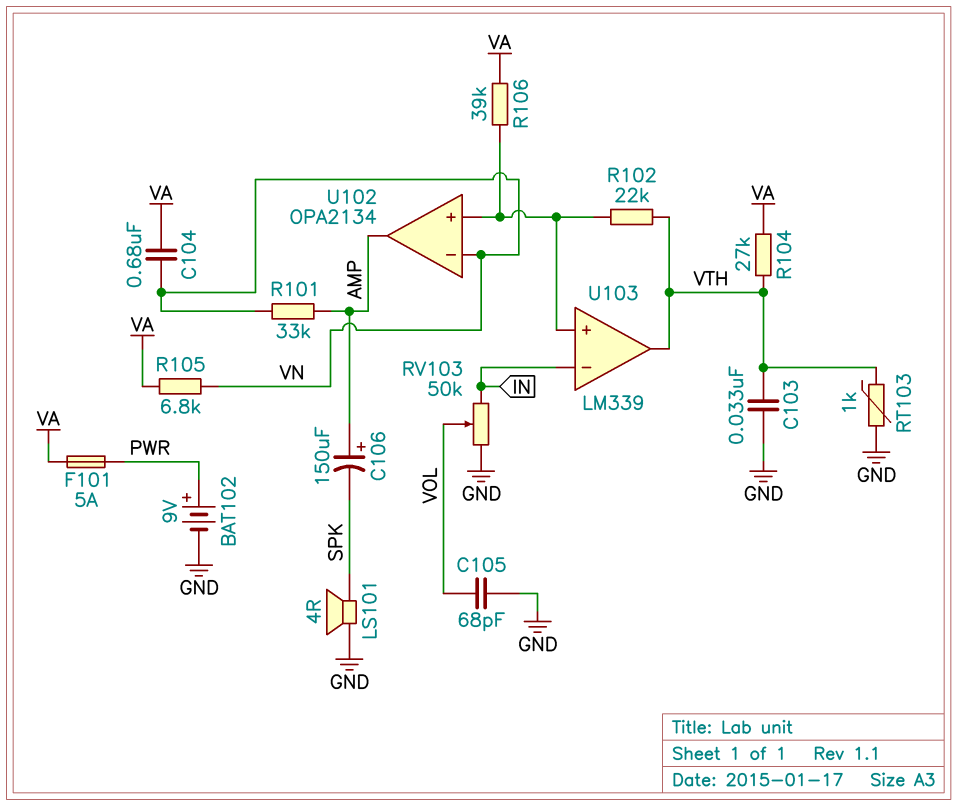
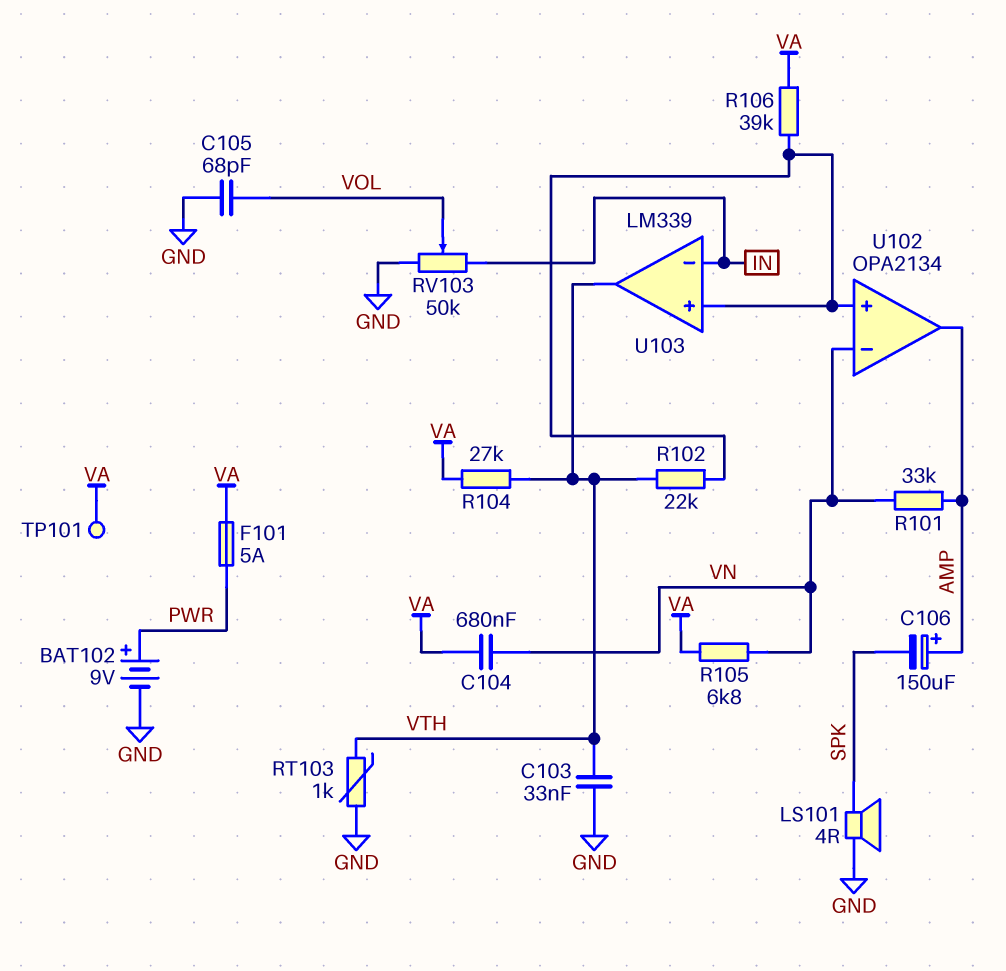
TP101: none -> test point (VA)

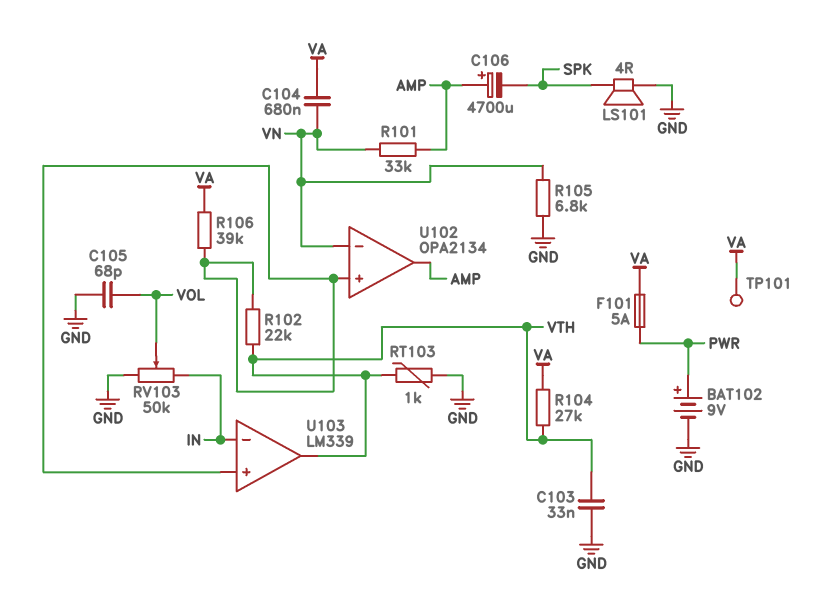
C106: 150uF (plus AMP, minus SPK) -> 4700uF (plus AMP, minus SPK)
R105: 6.8k (VA, VN) -> 6.8k (GND, VN)

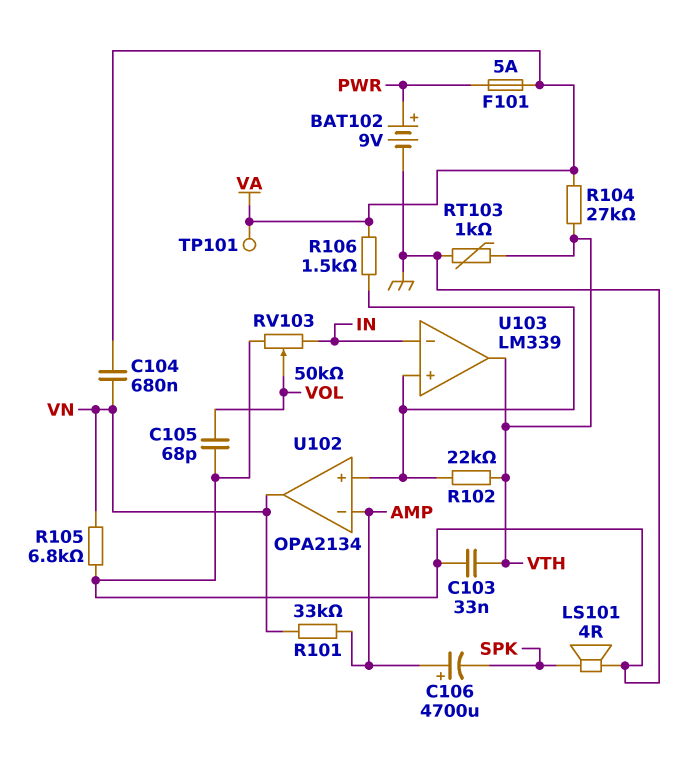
R106: 39k (U102/in+, VA) -> 1.5k (U102/in+, VA)
U102 pin in-: VN -> AMP
U102 pin out: AMP -> VN

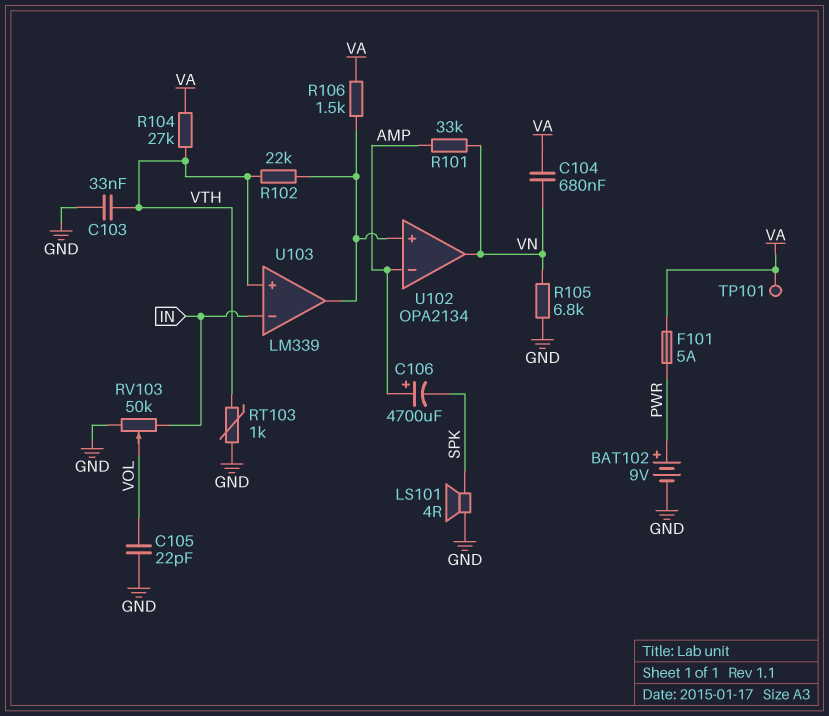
C105: 68pF (GND, VOL) -> 22pF (GND, VOL)
U103 pin in+: U102/in+ -> VTH
U103 pin out: VTH -> U102/in+

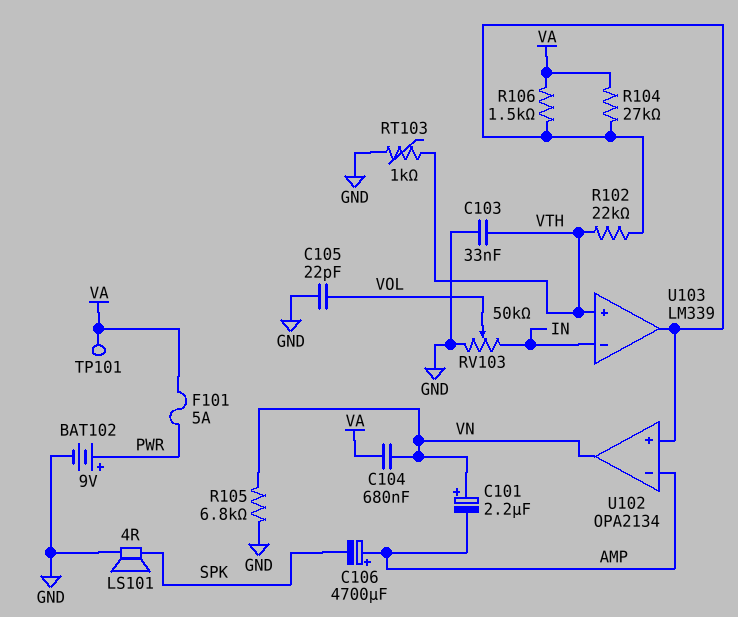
C101: none -> 2.2uF (plus VN, minus AMP)
R101: 33k (AMP, VN) -> none
R104: 27k (VA, VTH) -> 27k (U102/in+, VA)

